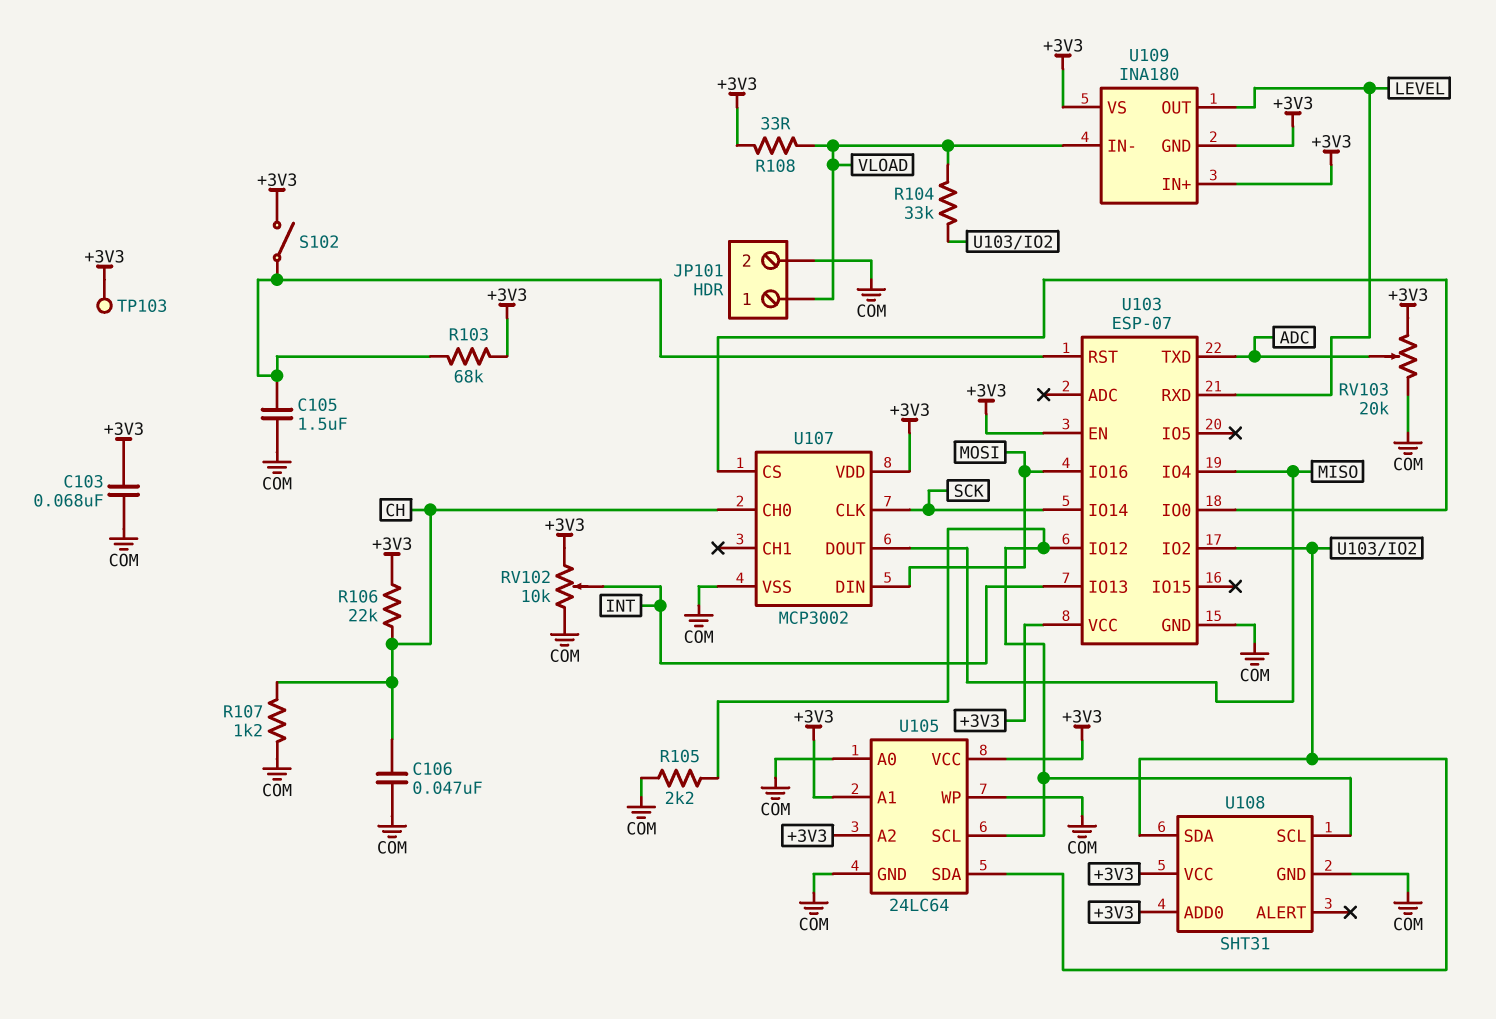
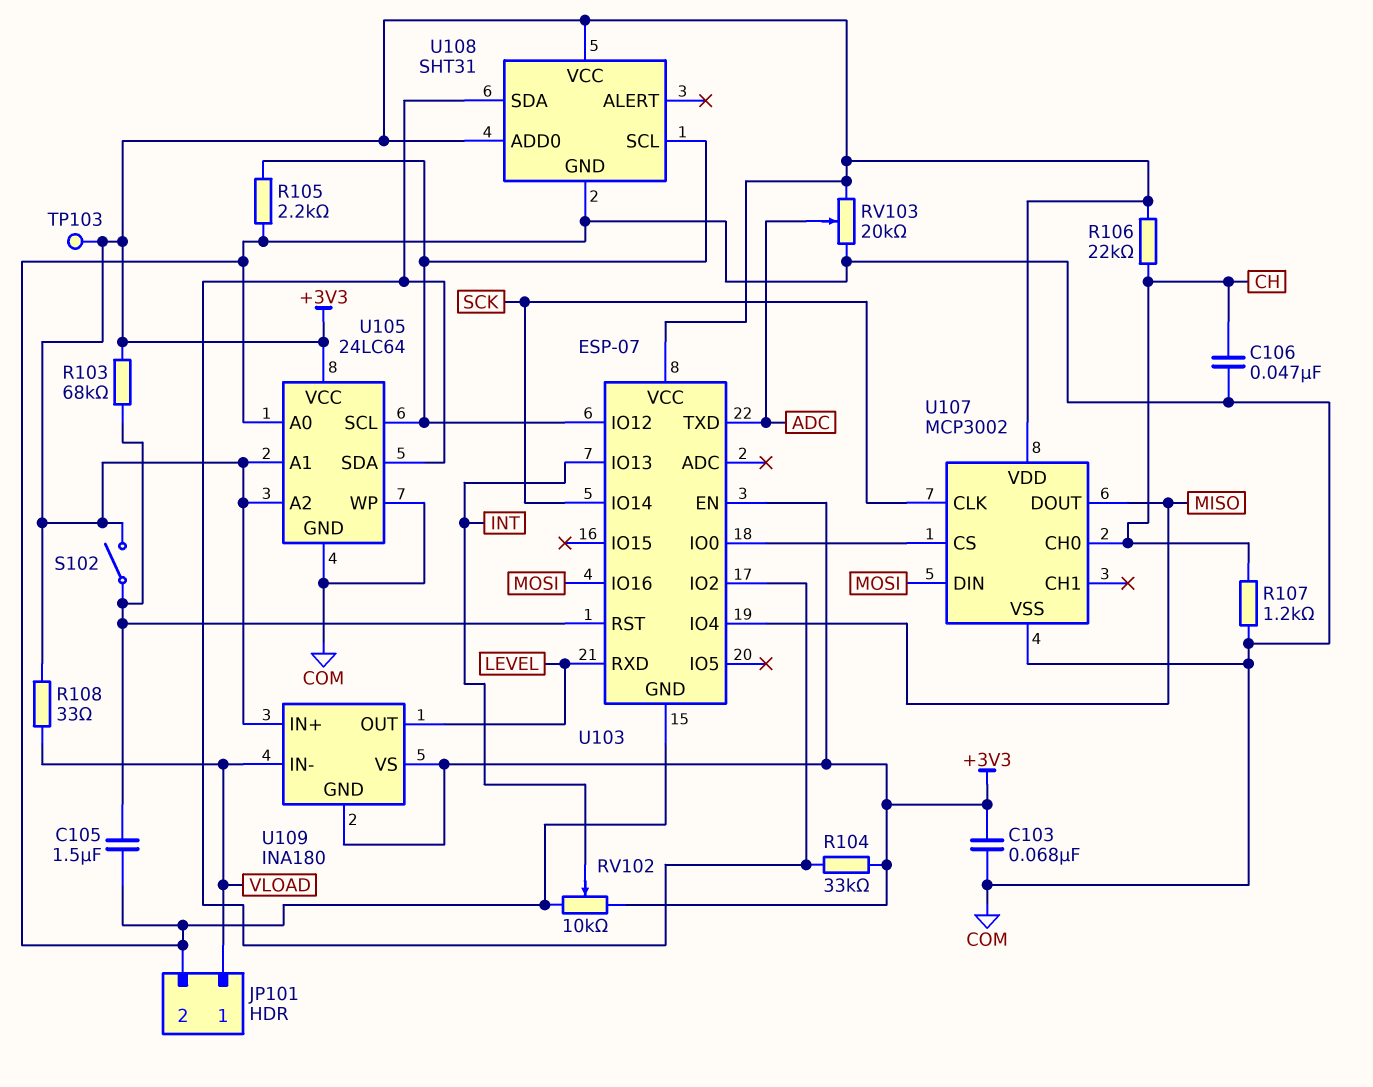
R104: 33k (U103/IO2, VLOAD) -> 33k (+3V3, U103/IO2)

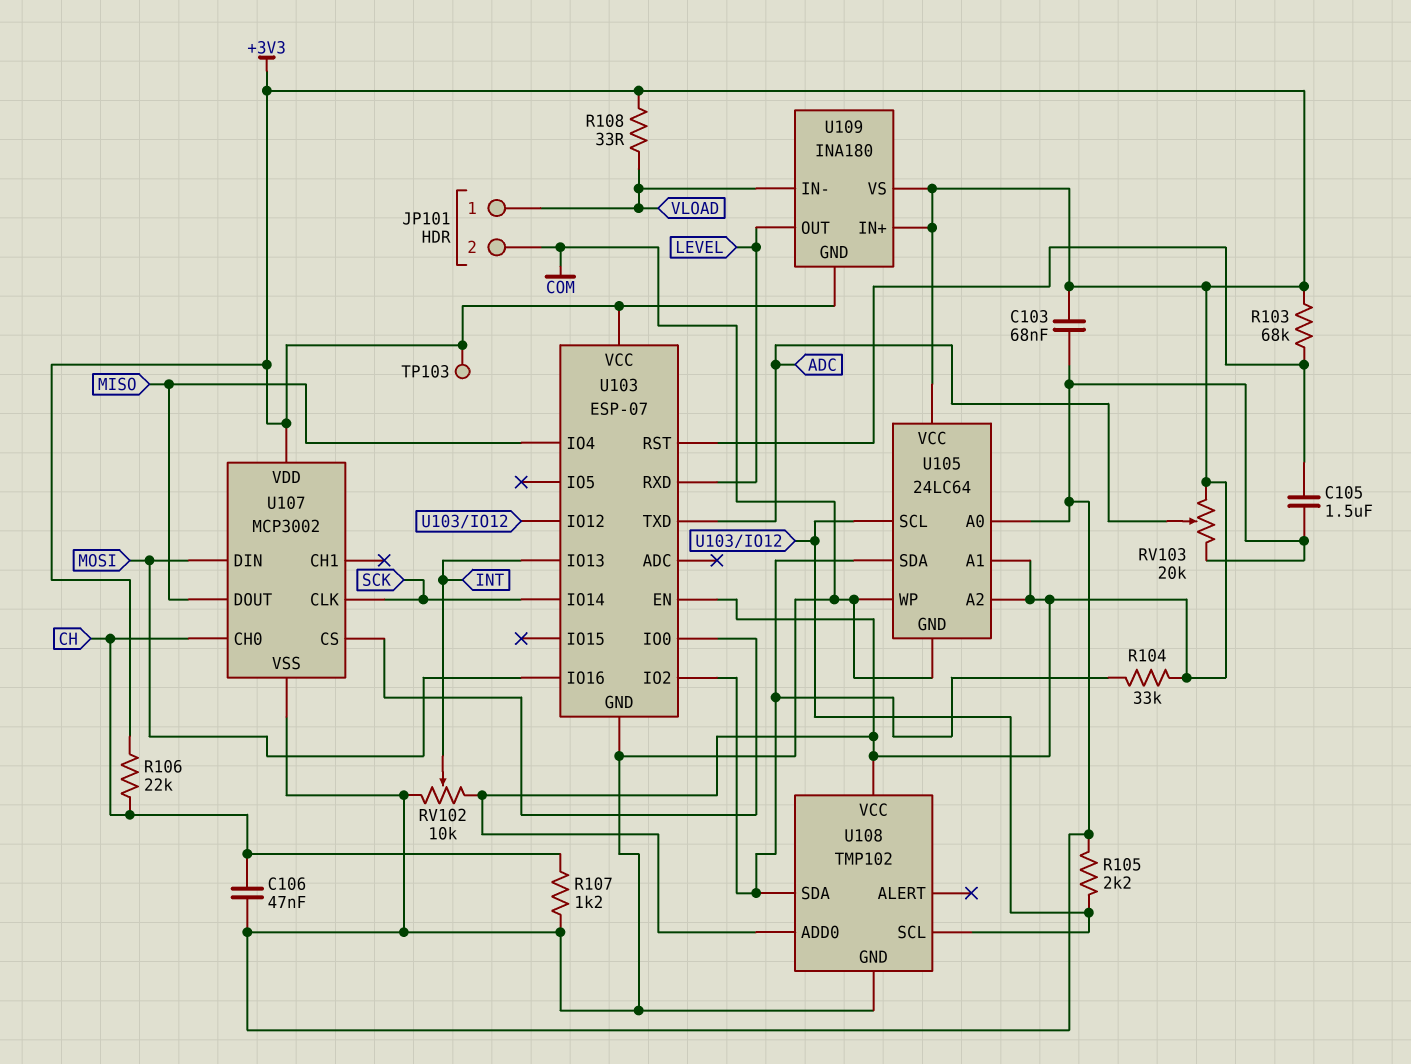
S102: switch (+3V3, U103/RST) -> none
U108: SHT31 -> TMP102

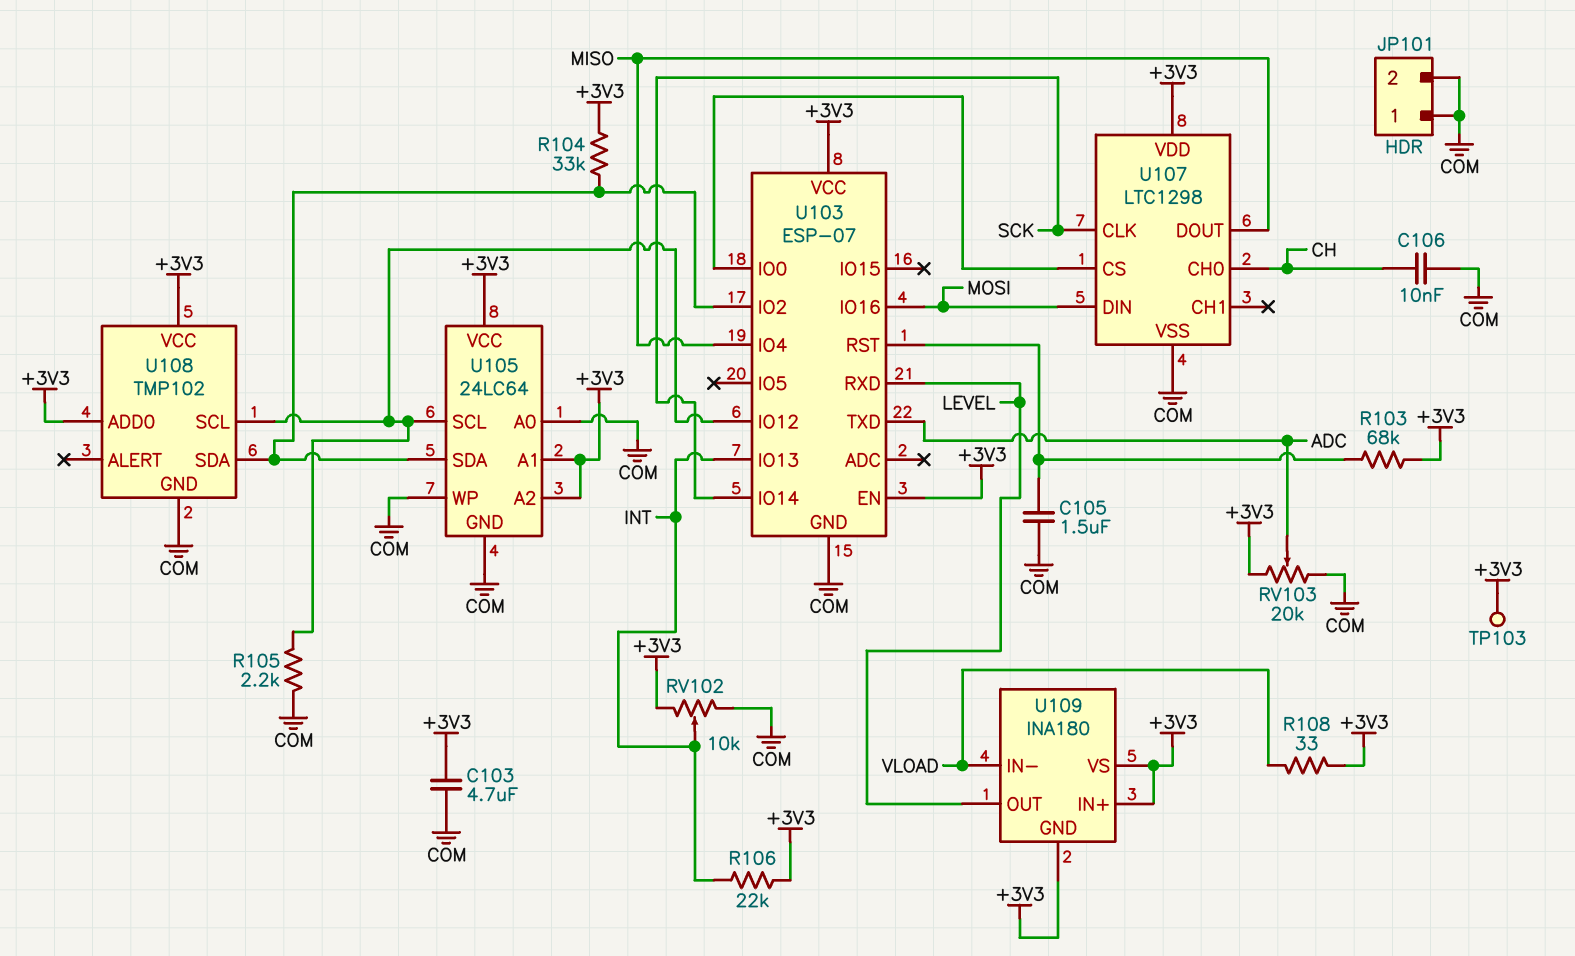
C103: 68nF (+3V3, COM) -> 4.7uF (+3V3, COM)
C106: 47nF (CH, COM) -> 10nF (CH, COM)
JP101 pin 1: VLOAD -> COM
R106: 22k (+3V3, CH) -> 22k (+3V3, INT)
R107: 1.2k (CH, COM) -> none
U107: MCP3002 -> LTC1298

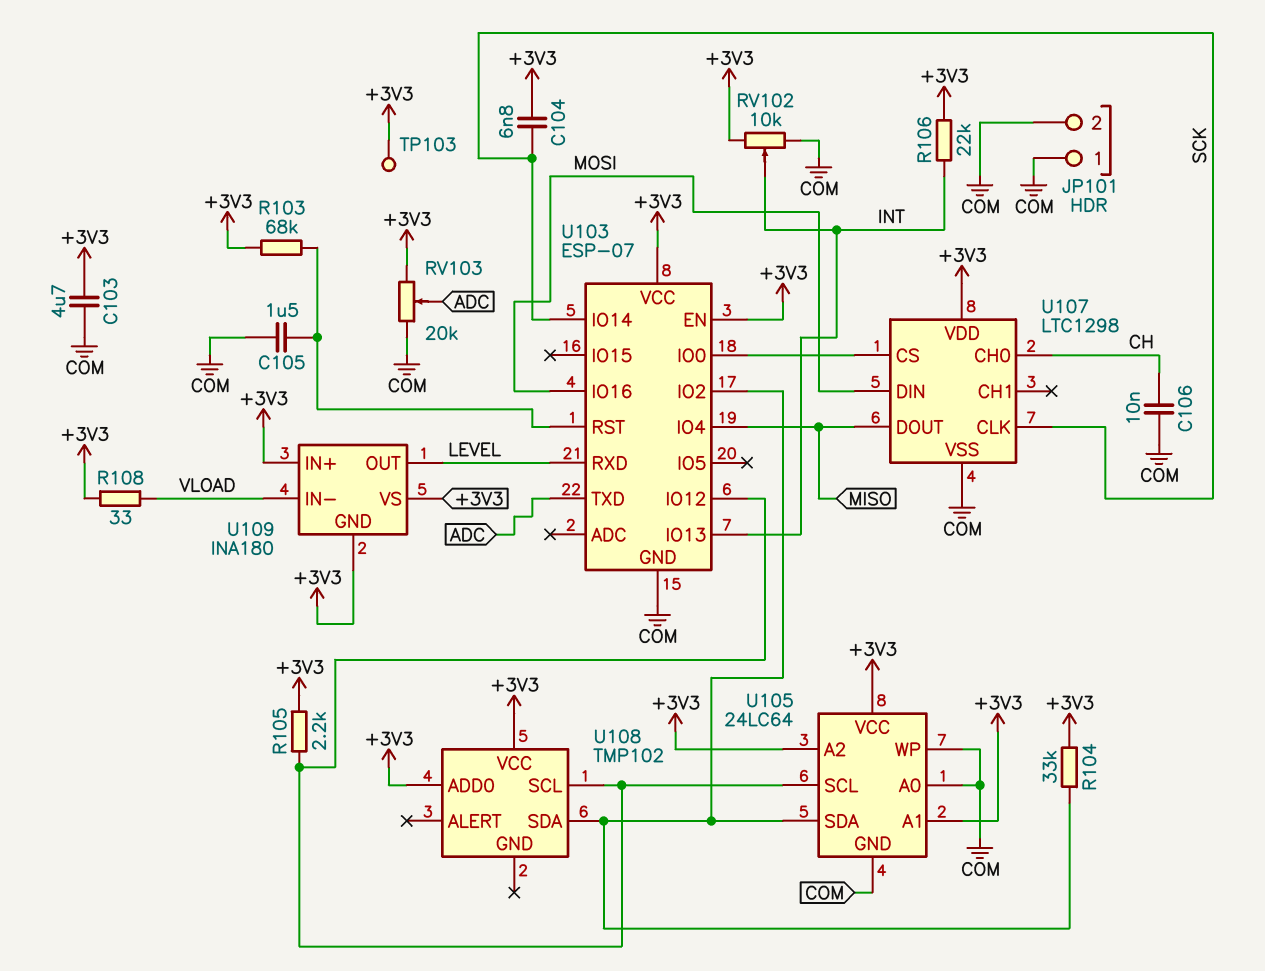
C104: none -> 6.8nF (+3V3, SCK)
R105: 2.2k (COM, U103/IO12) -> 2.2k (+3V3, U103/IO12)
U108 pin GND: COM -> none

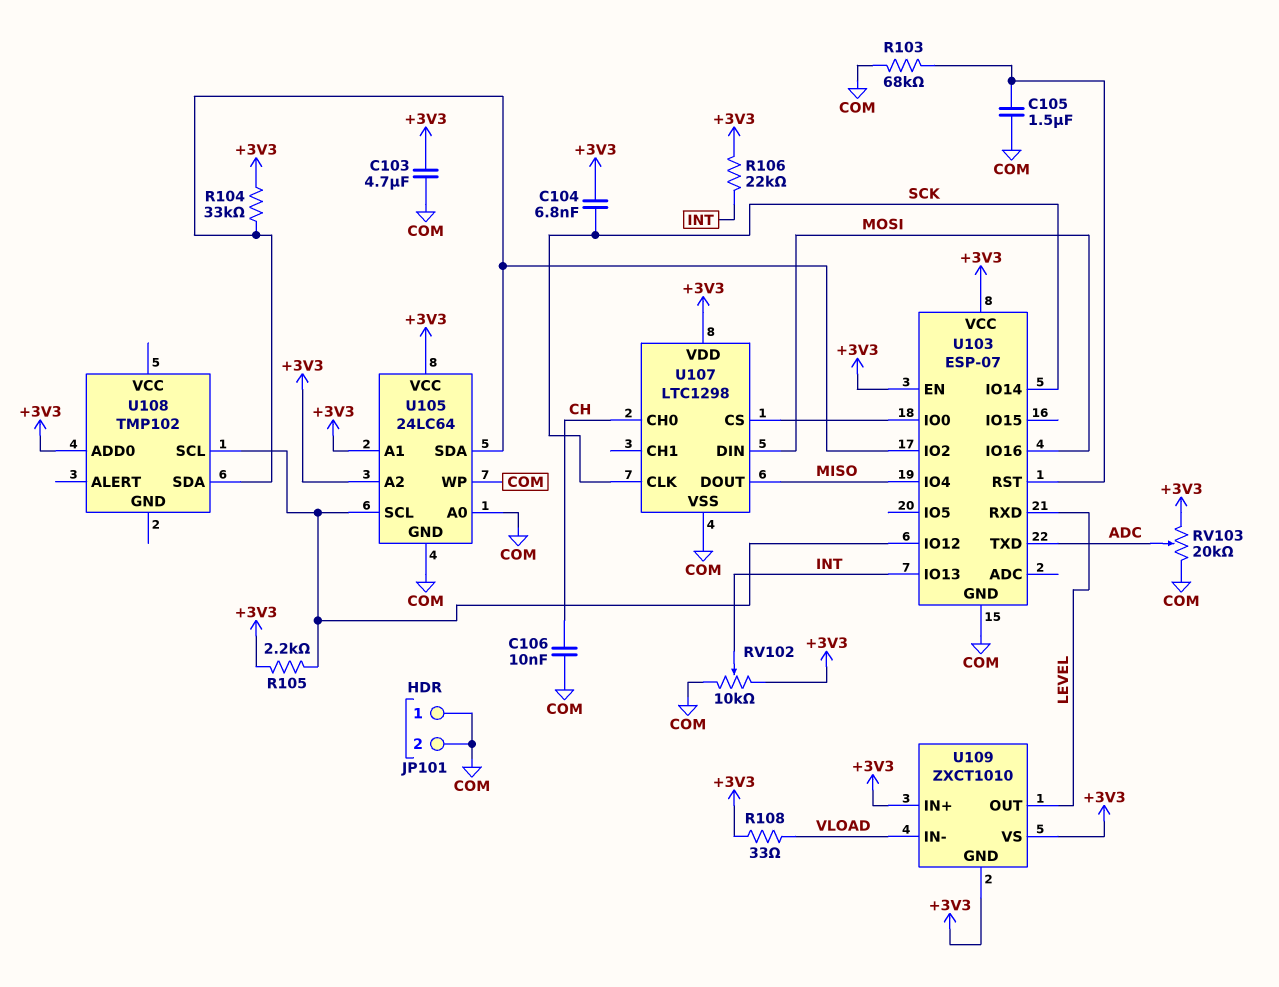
R103: 68k (+3V3, U103/RST) -> 68k (COM, U103/RST)
TP103: test point (+3V3) -> none
U108 pin VCC: +3V3 -> none
U109: INA180 -> ZXCT1010

